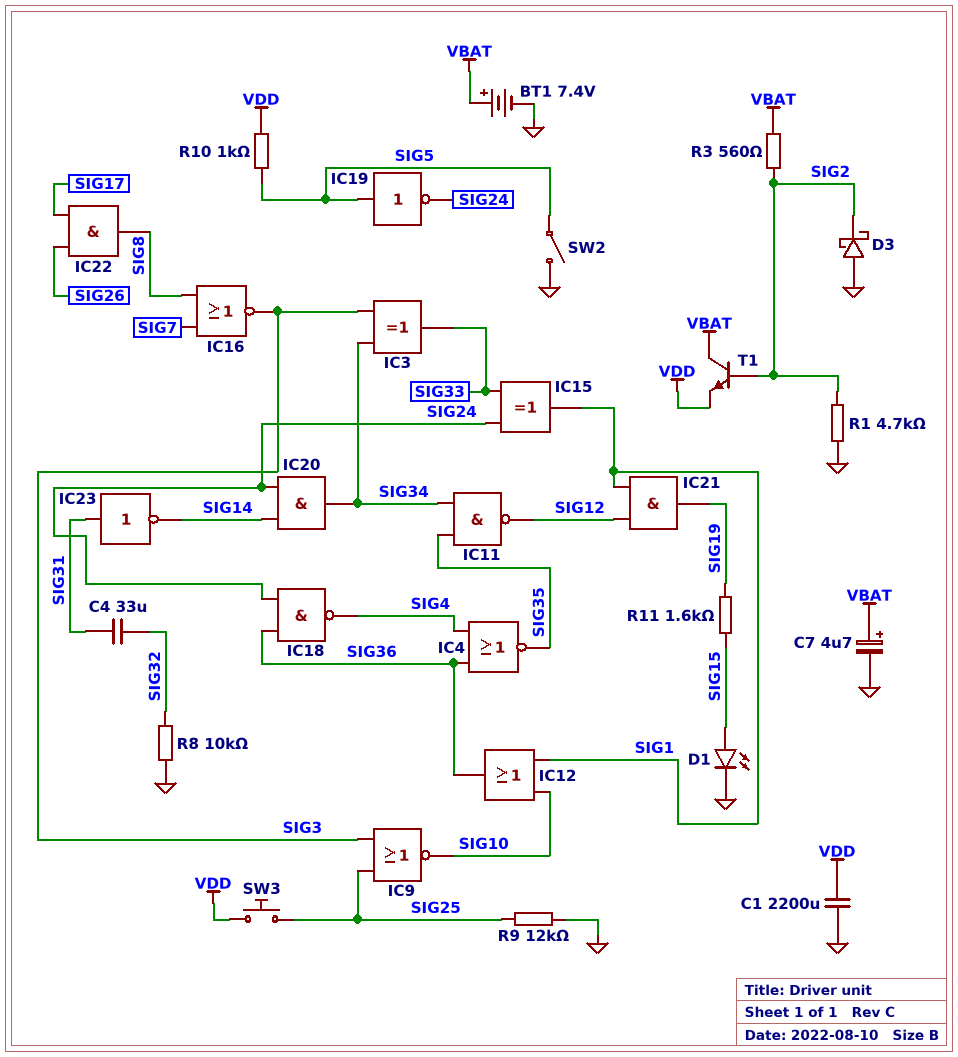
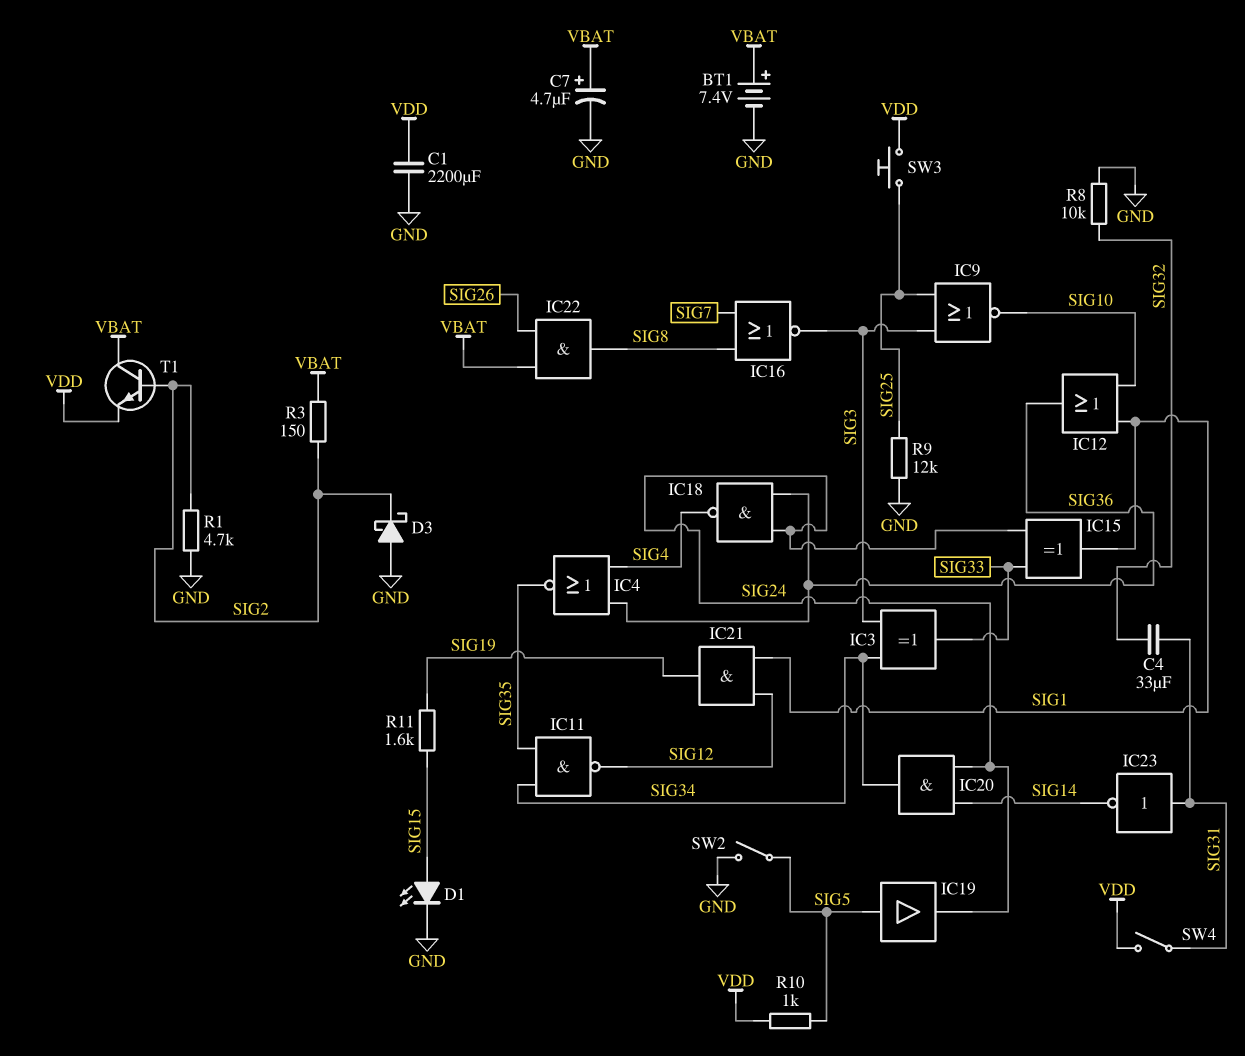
IC19: NOT (in SIG5, out SIG24) -> buffer (in SIG5, out SIG24)
IC22: AND (in SIG17, in SIG26, out SIG8) -> AND (in SIG26, in VBAT, out SIG8)
R3: 560 (SIG2, VBAT) -> 150 (SIG2, VBAT)
SW4: none -> switch (SIG31, VDD)

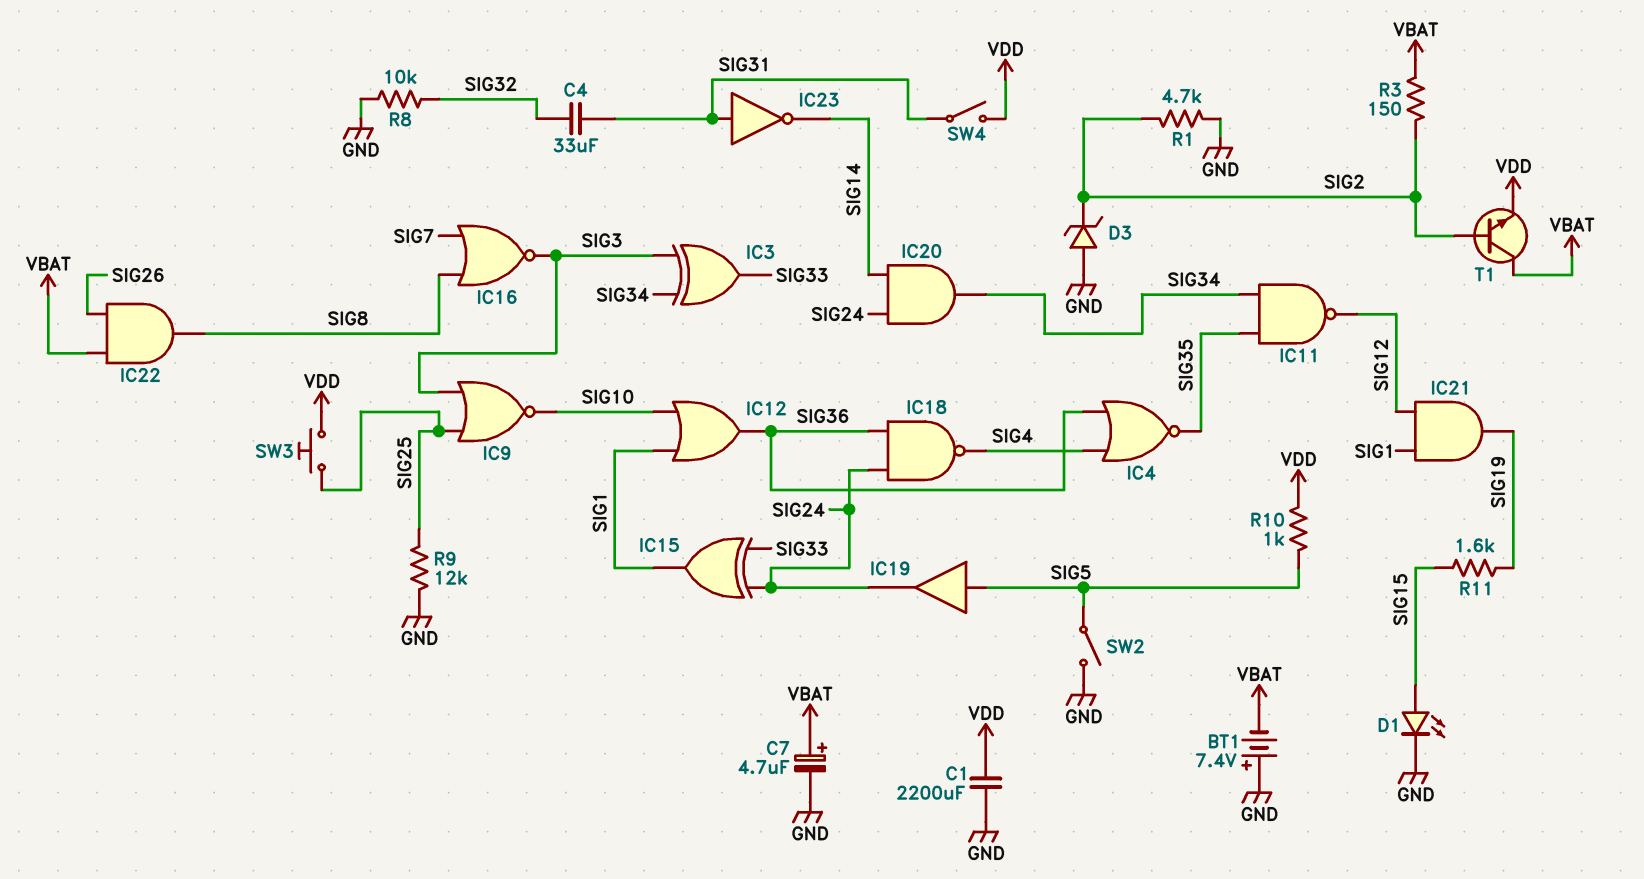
BT1: 7.4V (plus VBAT, minus GND) -> 7.4V (plus GND, minus VBAT)
D3: schottky (A GND, K SIG2) -> zener (A GND, K SIG2)

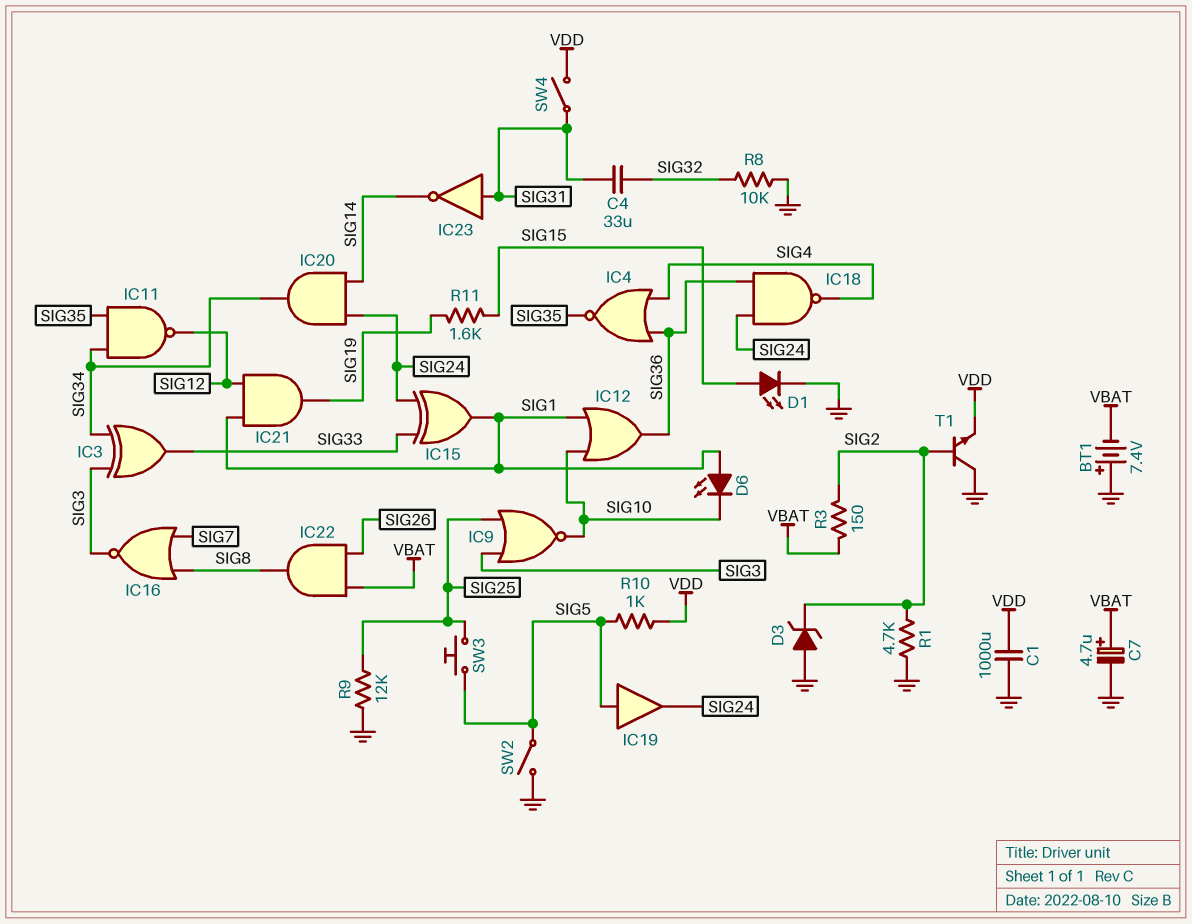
C1: 2200uF (GND, VDD) -> 1000uF (GND, VDD)
D6: none -> LED (A SIG1, K SIG10)
SW3: button (SIG25, VDD) -> button (SIG5, SIG25)
T1: NPN (B SIG2, C VBAT, E VDD) -> NPN (B SIG2, C GND, E VDD)

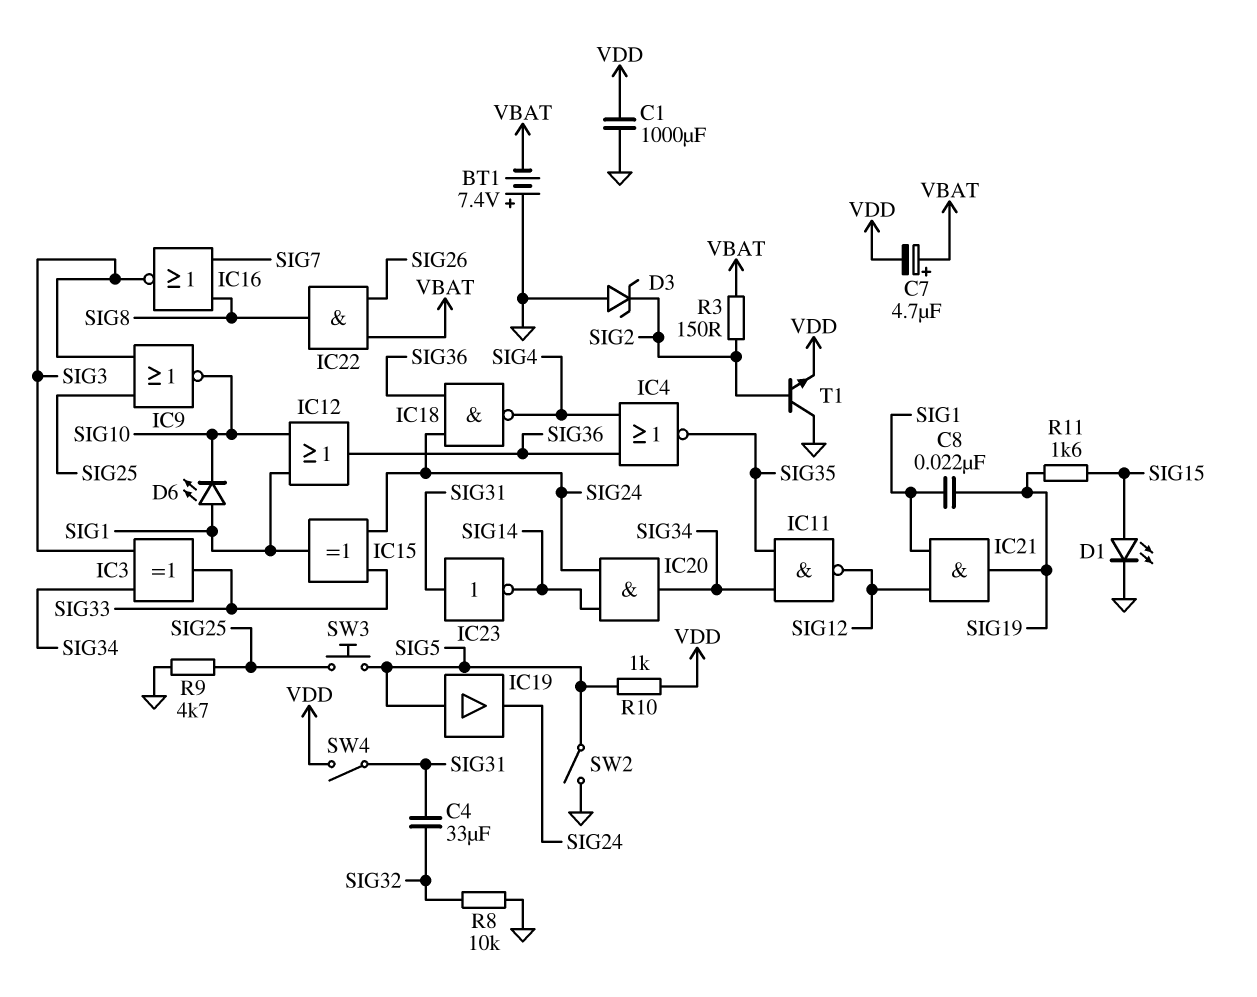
C7: 4.7uF (plus VBAT, minus GND) -> 4.7uF (plus VBAT, minus VDD)
C8: none -> 22nF (SIG1, SIG19)
R1: 4.7k (GND, SIG2) -> none
R9: 12k (GND, SIG25) -> 4.7k (GND, SIG25)

